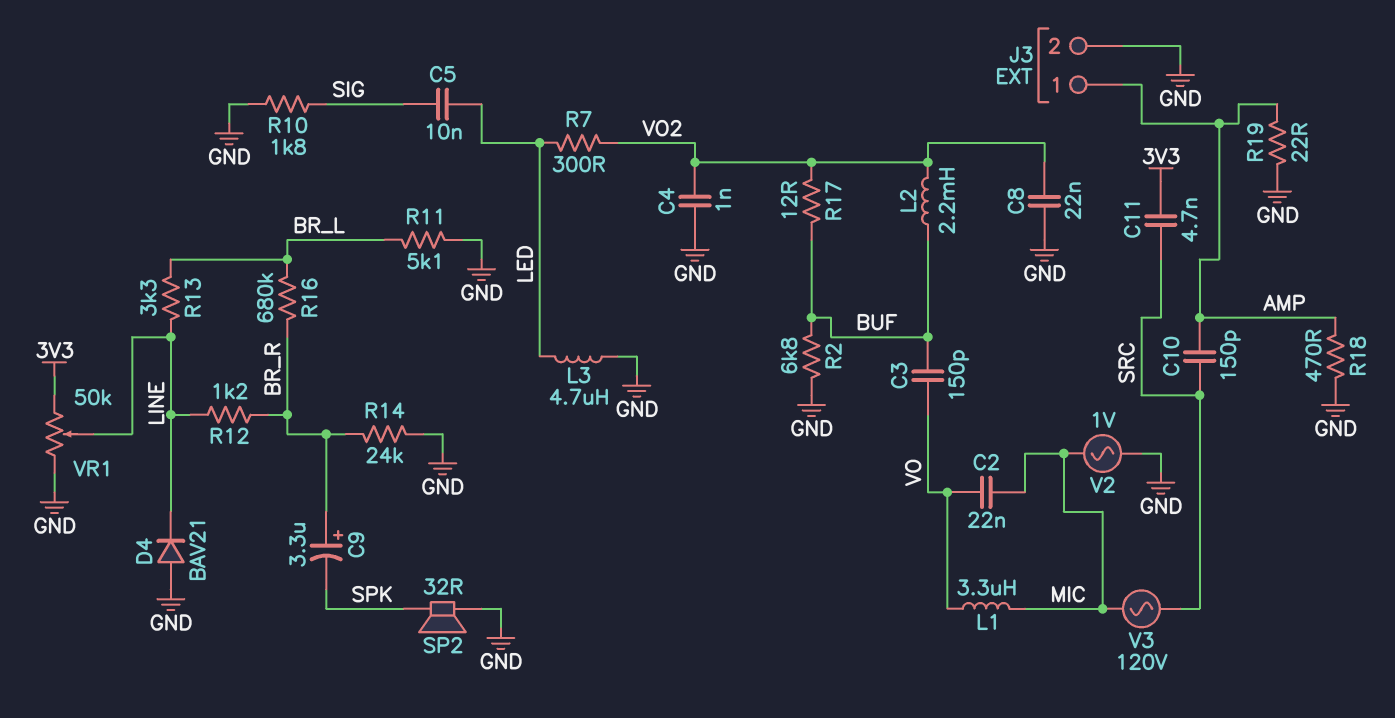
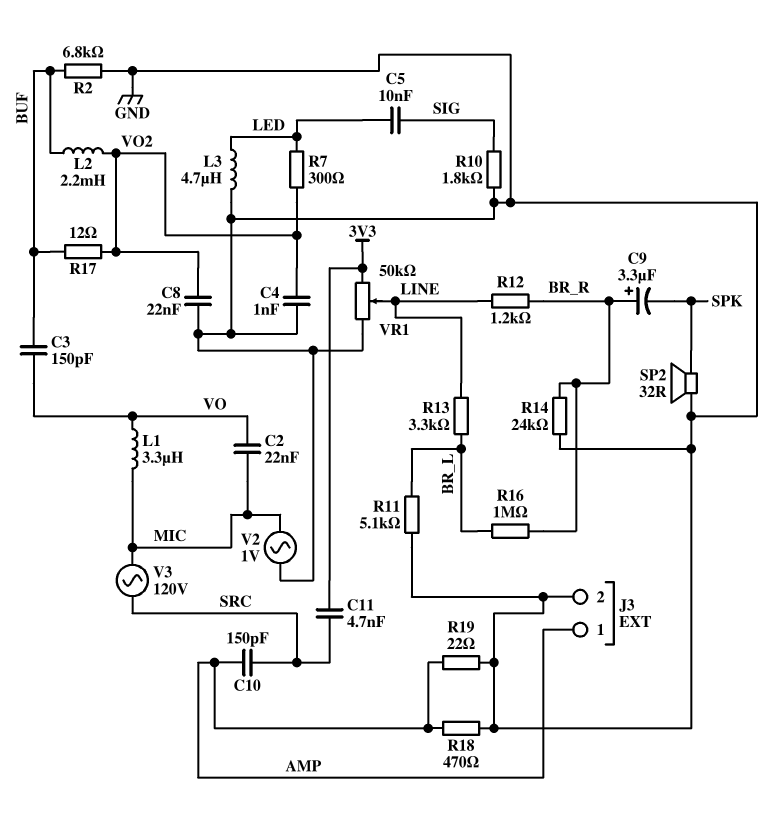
D4: diode BAV21 (A GND, K LINE) -> none
R16: 680k (BR_L, BR_R) -> 1M (BR_L, BR_R)

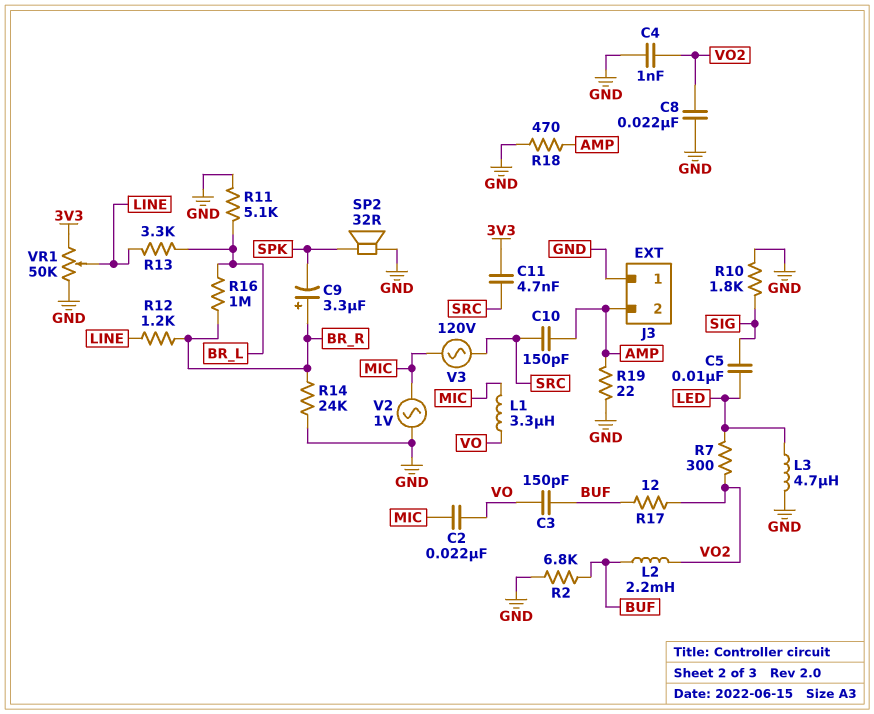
J3 pin 1: AMP -> GND
J3 pin 2: GND -> AMP

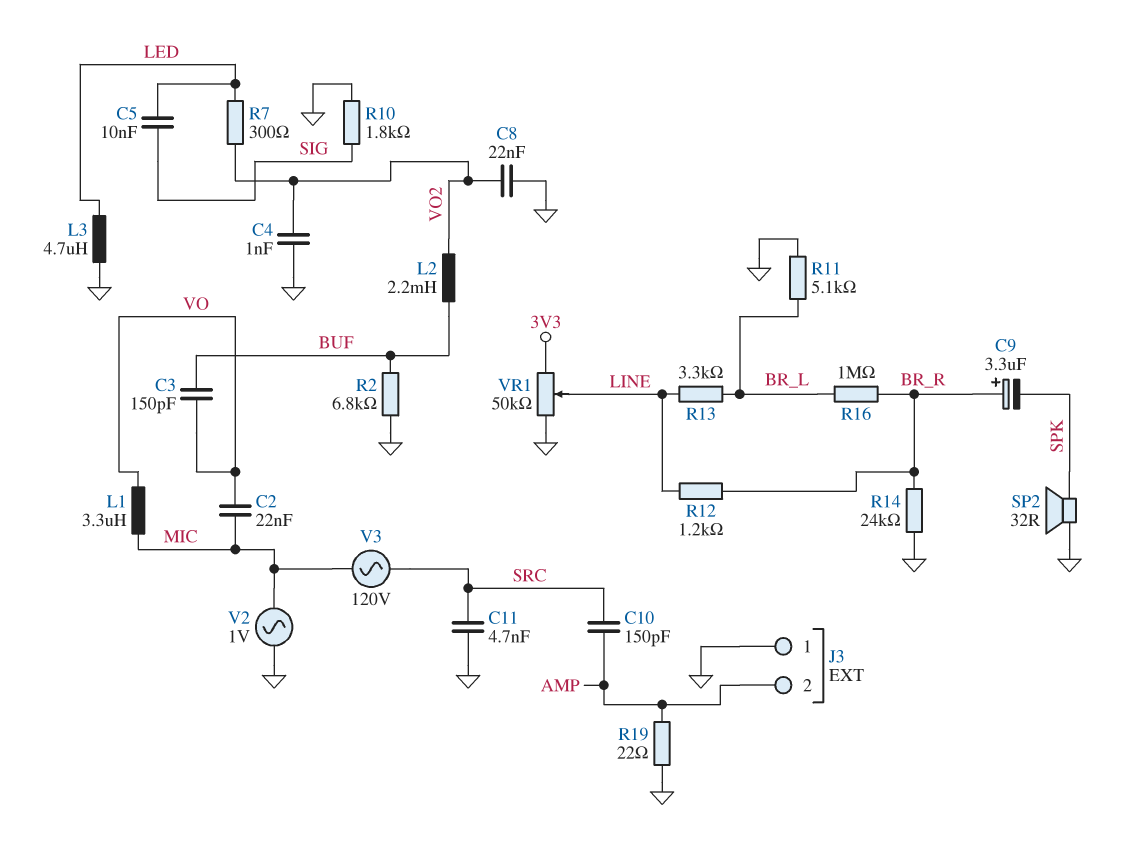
C11: 4.7nF (3V3, SRC) -> 4.7nF (GND, SRC)
R17: 12 (BUF, VO2) -> none
R18: 470 (AMP, GND) -> none

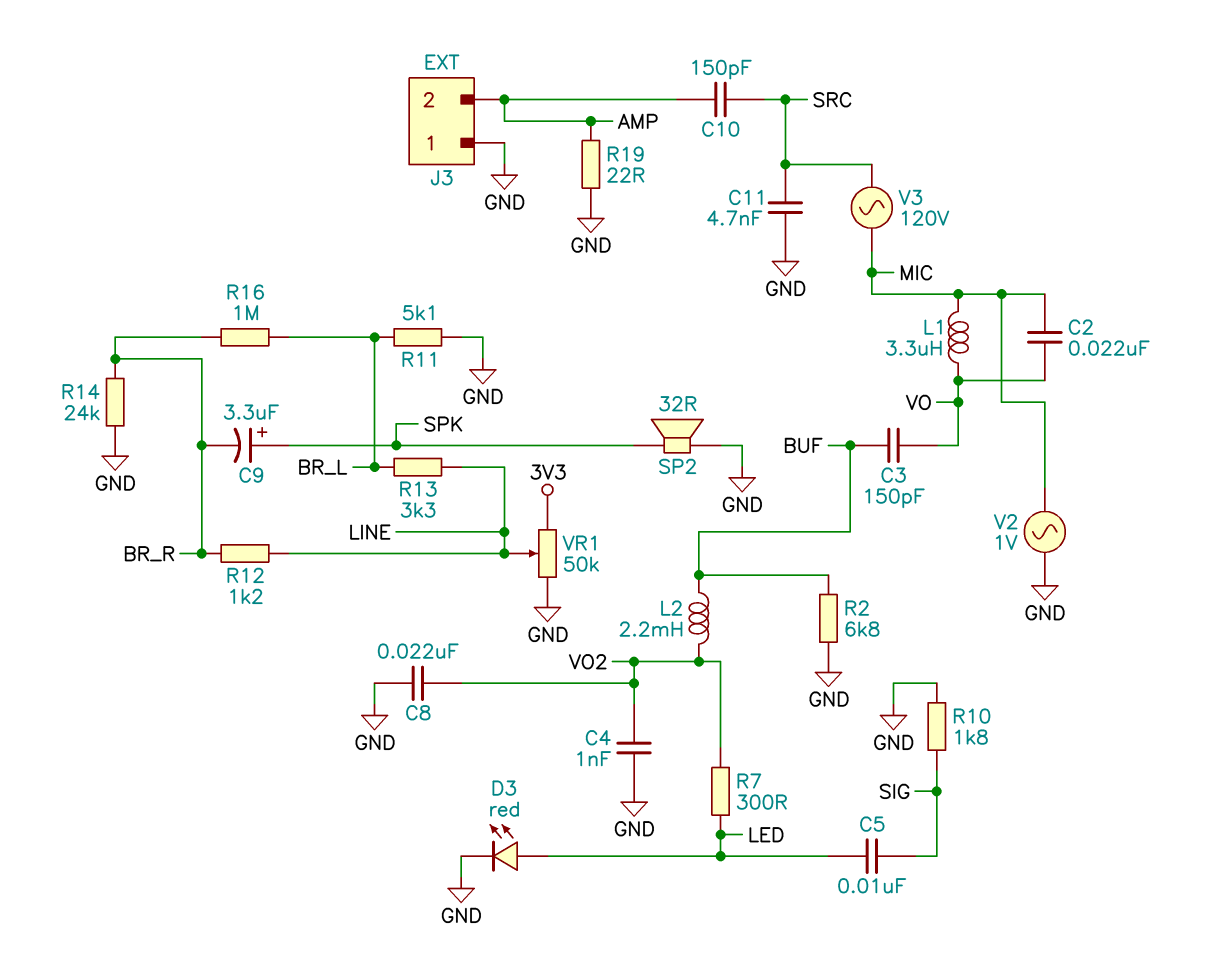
C9: 3.3uF (plus BR_R, minus SPK) -> 3.3uF (plus SPK, minus BR_R)
D3: none -> LED red (A LED, K GND)
L3: 4.7uH (GND, LED) -> none

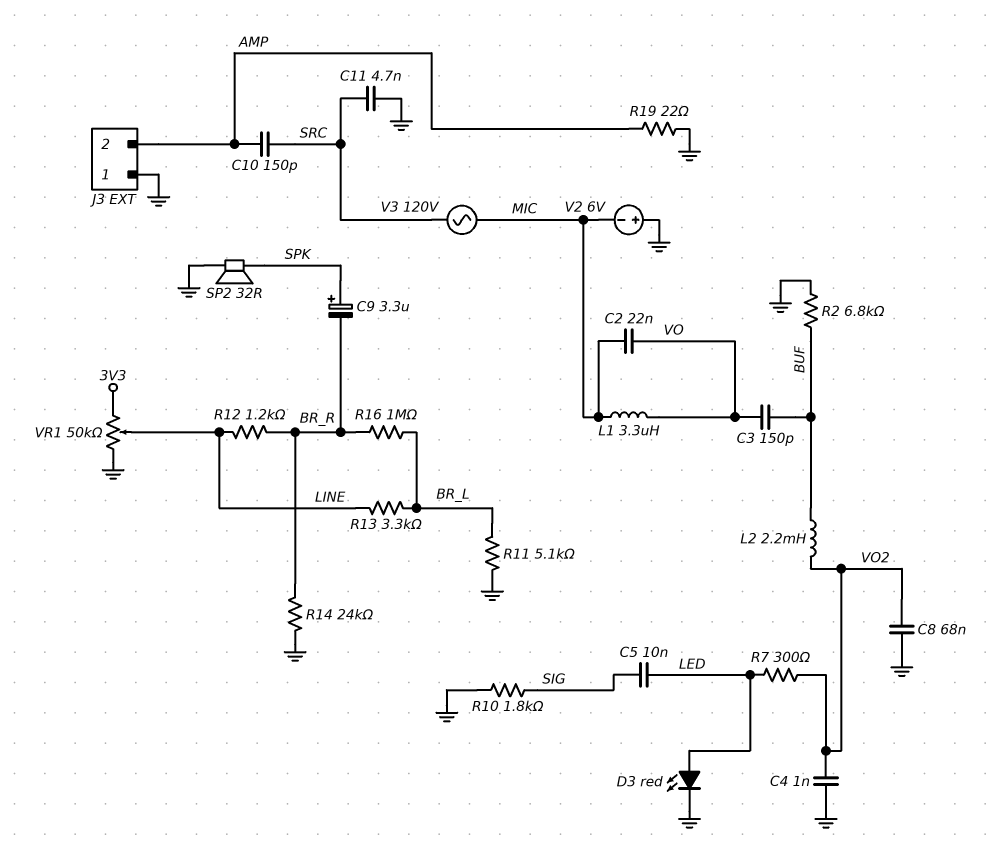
C8: 22nF (GND, VO2) -> 68nF (GND, VO2)
V2: AC 1V (GND, MIC) -> 6V (plus GND, minus MIC)

